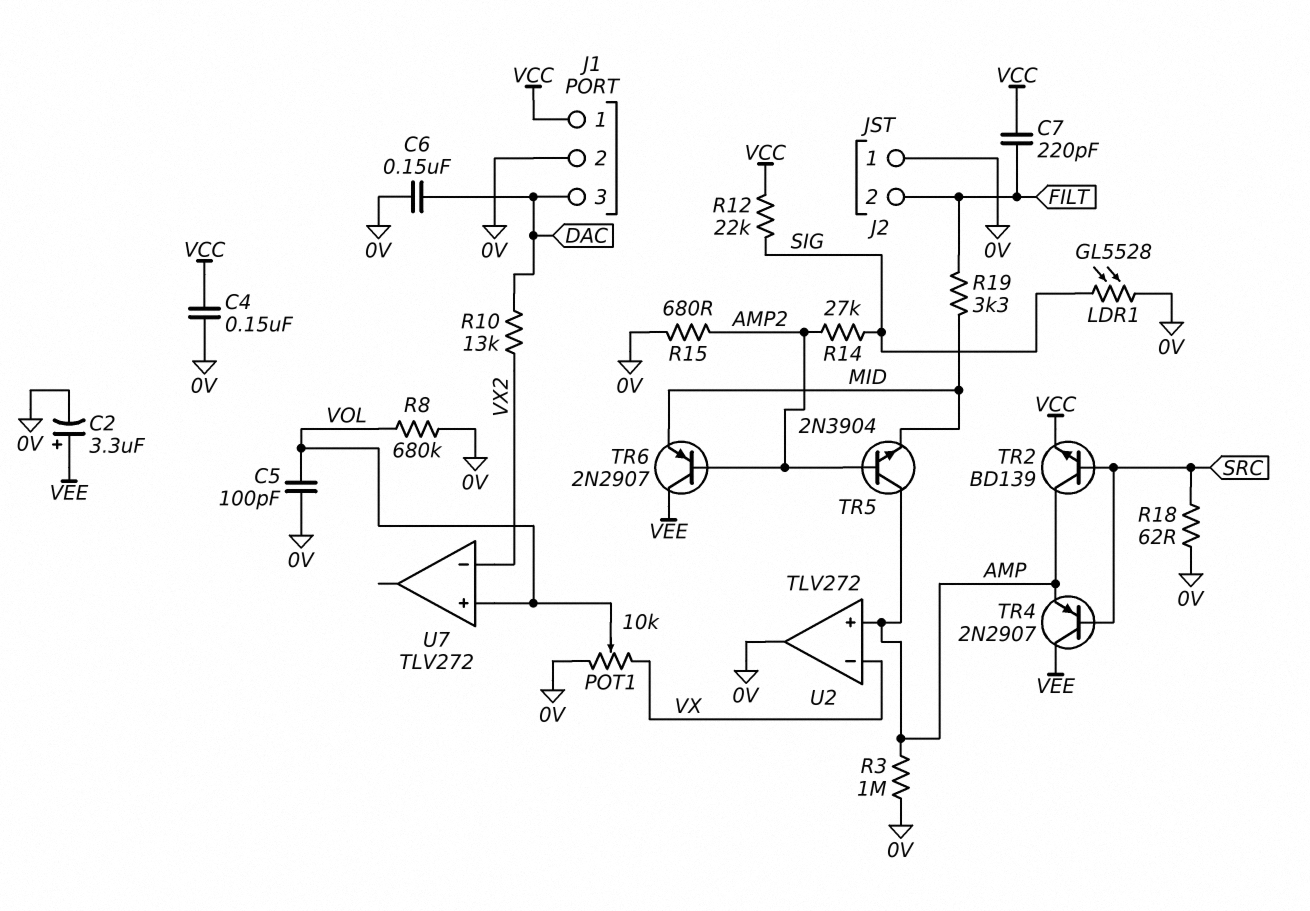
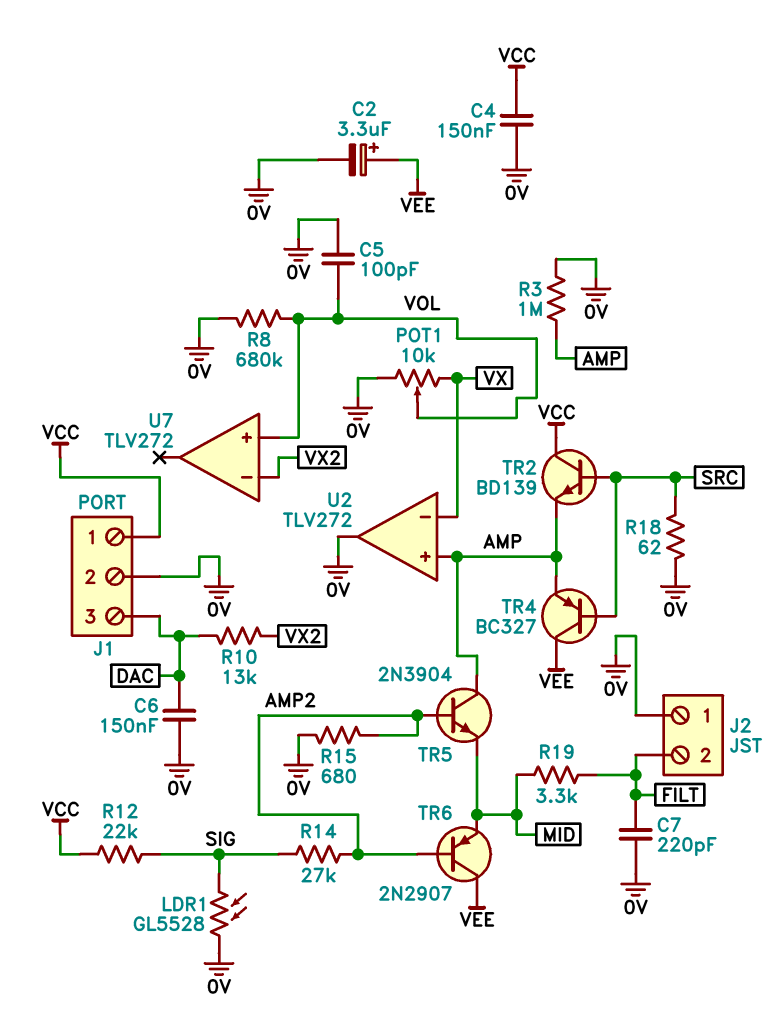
C7: 220pF (FILT, VCC) -> 220pF (0V, FILT)
TR2: NPN BD139 (B SRC, C AMP, E VCC) -> NPN BD139 (B SRC, C VCC, E AMP)
TR4: PNP 2N2907 (B SRC, C VEE, E AMP) -> PNP BC327 (B SRC, C VEE, E AMP)

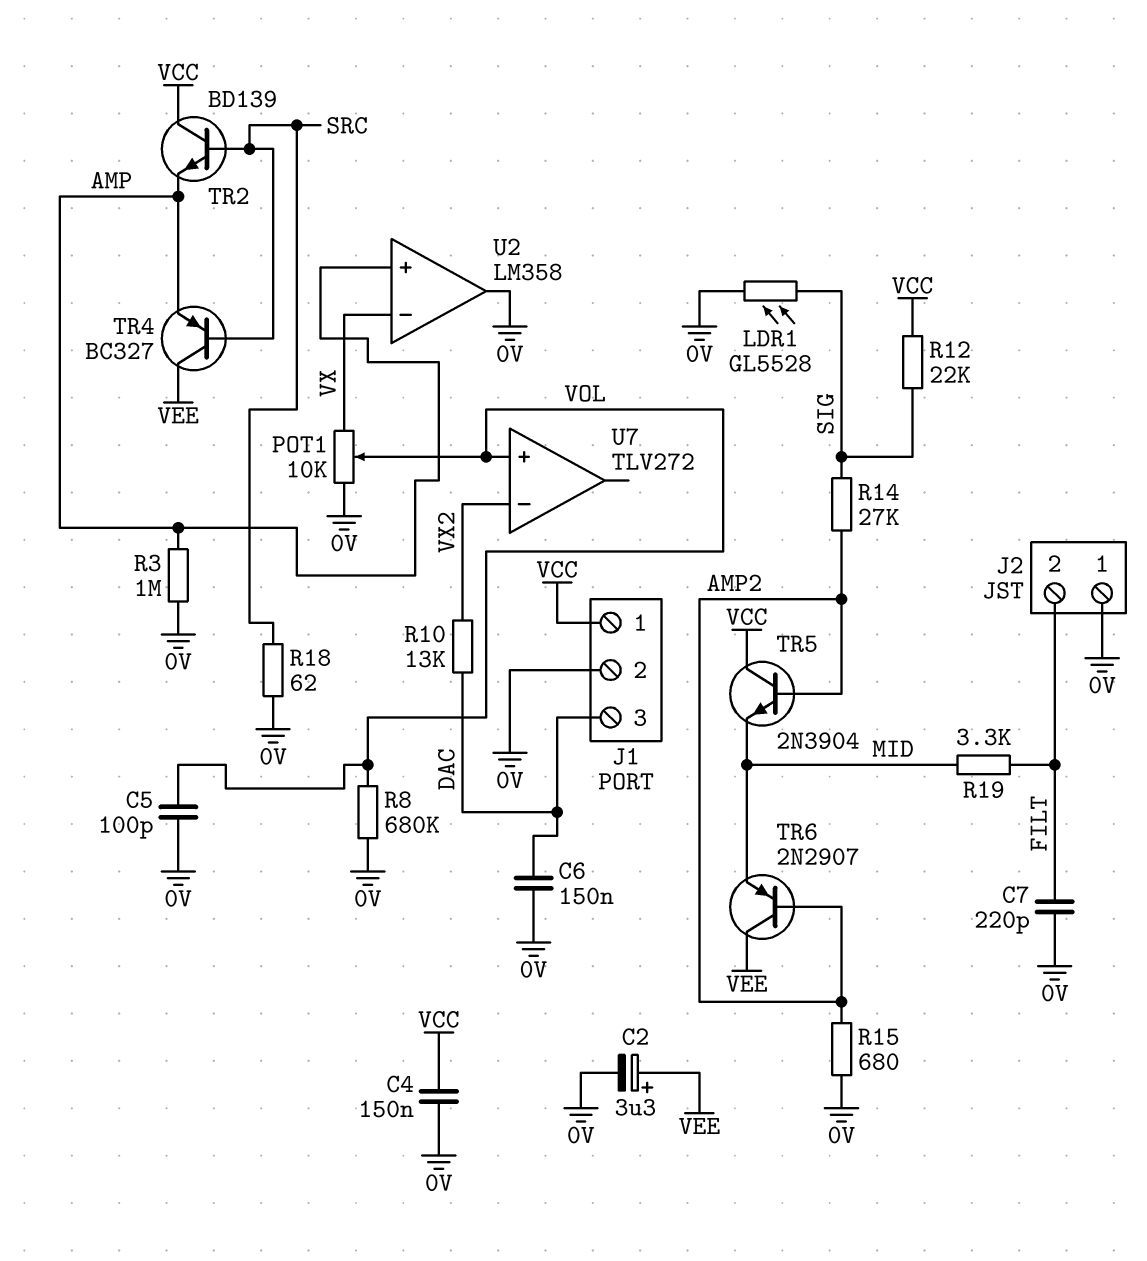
TR5: NPN 2N3904 (B AMP2, C AMP, E MID) -> NPN 2N3904 (B AMP2, C VCC, E MID)
U2: TLV272 -> LM358

